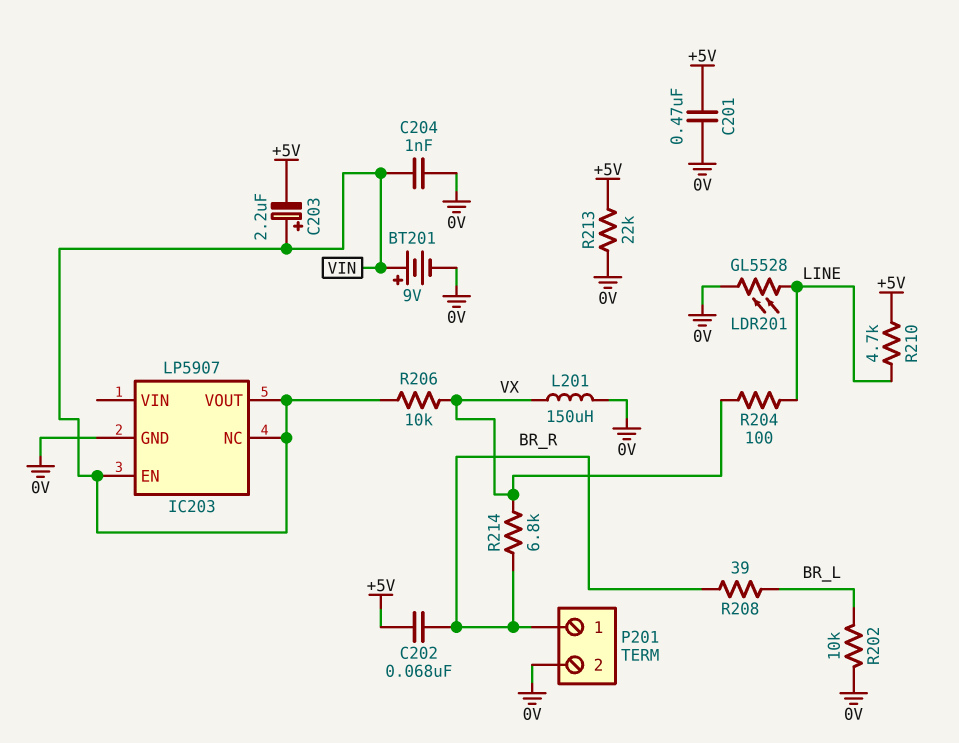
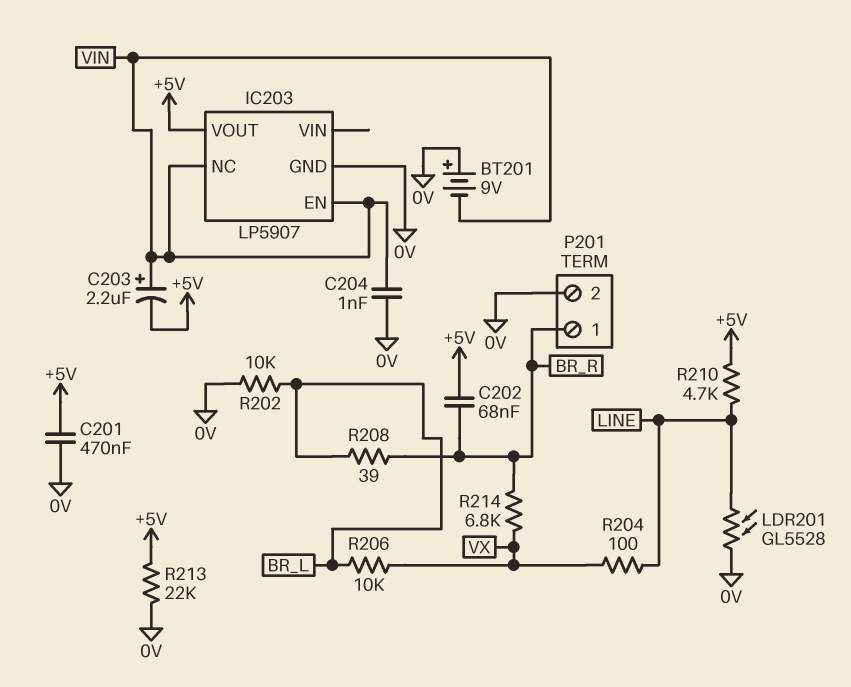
BT201: 9V (plus VIN, minus 0V) -> 9V (plus 0V, minus VIN)
IC203 pin VOUT: VIN -> +5V
L201: 150uH (0V, VX) -> none
R206: 10k (VIN, VX) -> 10k (BR_L, VX)

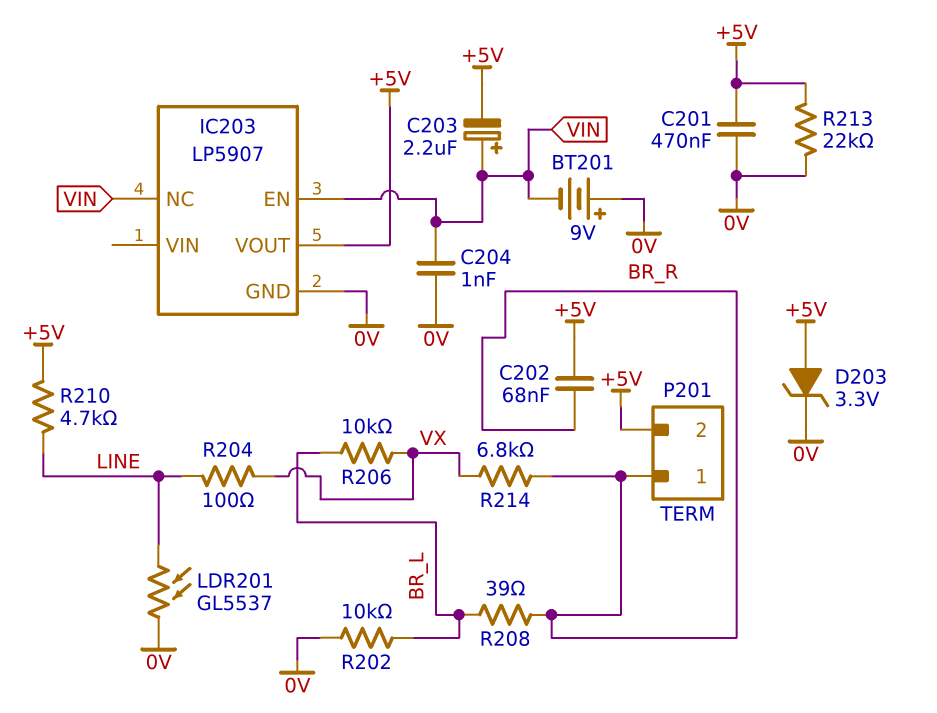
D203: none -> zener 3.3V (A +5V, K 0V)
LDR201: GL5528 (0V, LINE) -> GL5537 (0V, LINE)
P201 pin 2: 0V -> +5V

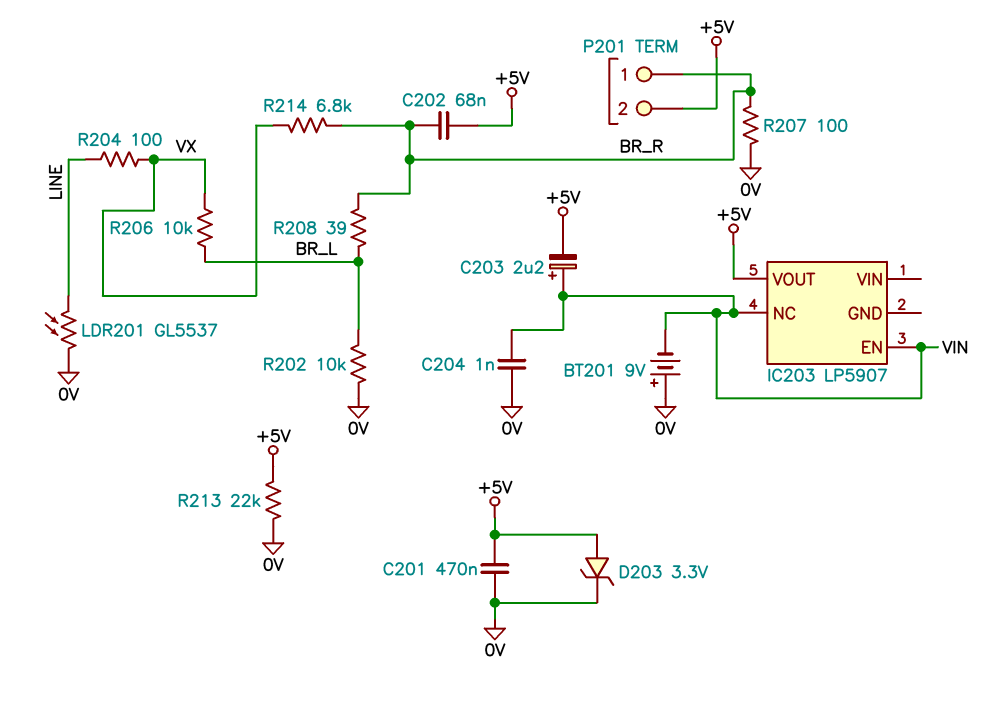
IC203 pin GND: 0V -> none
R207: none -> 100 (0V, BR_R)
R210: 4.7k (+5V, LINE) -> none

